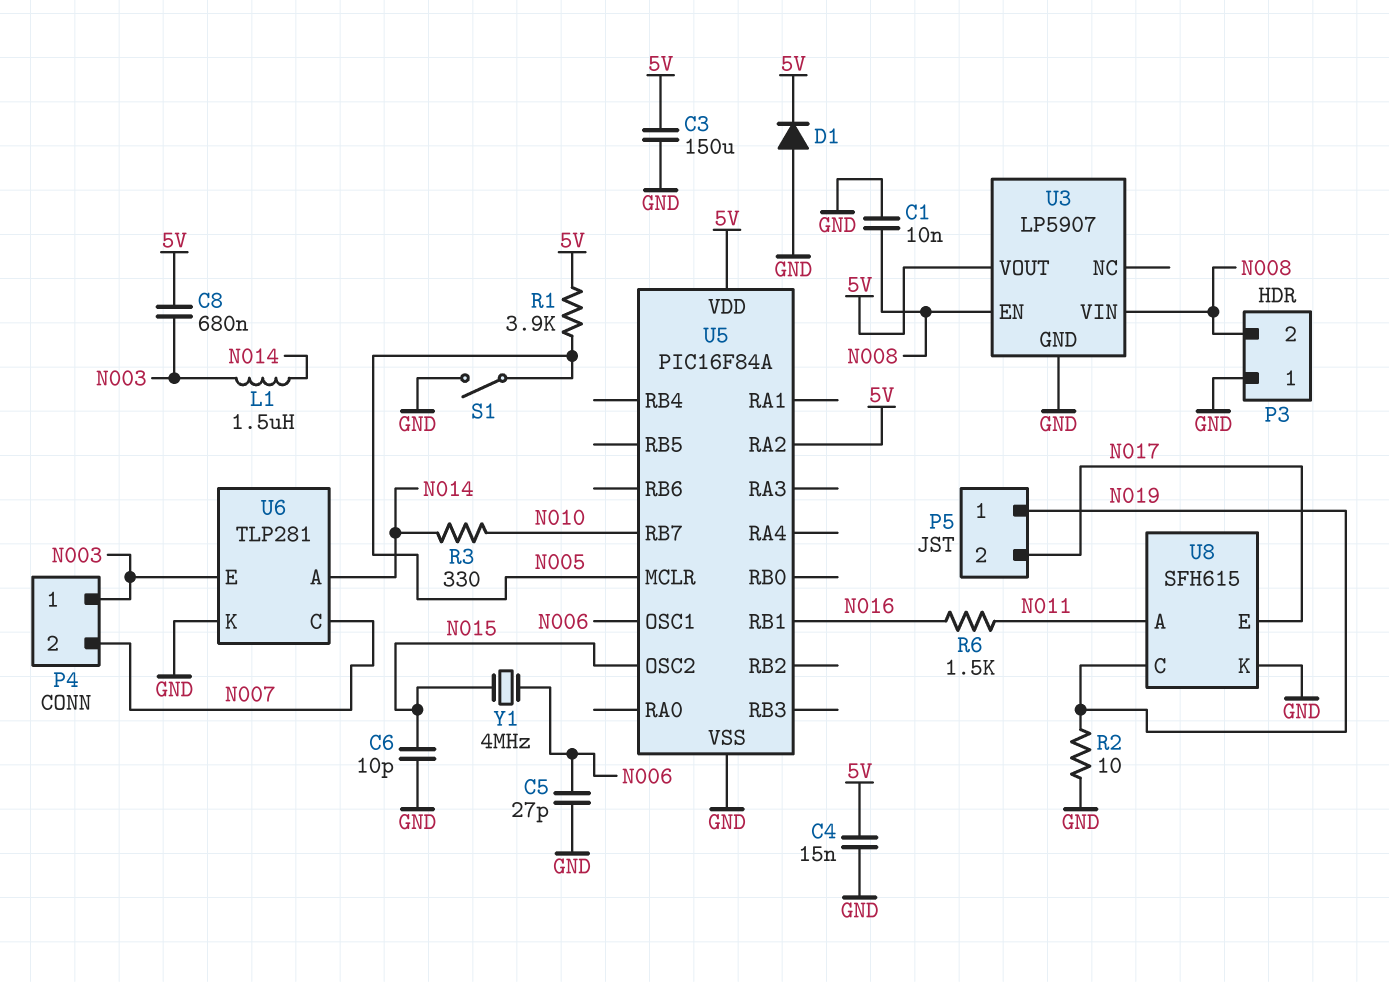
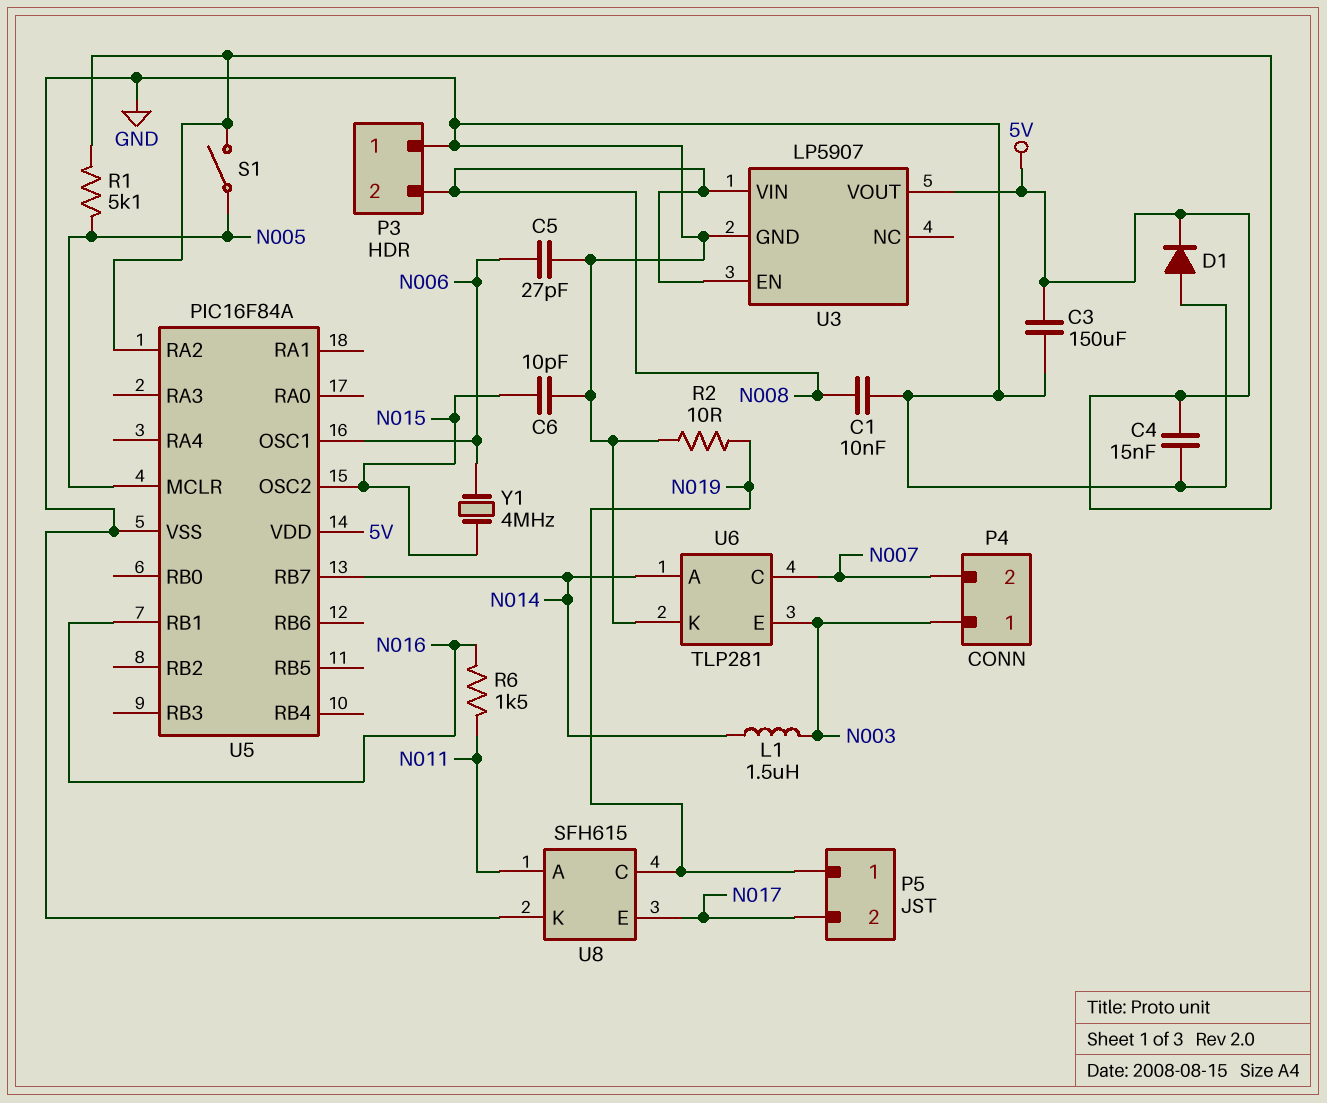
C8: 680nF (5V, N003) -> none
R1: 3.9k (5V, N005) -> 5.1k (5V, N005)
R3: 330 (N010, N014) -> none
S1: switch (GND, N005) -> switch (5V, N005)
U5 pin RB7: N010 -> N014

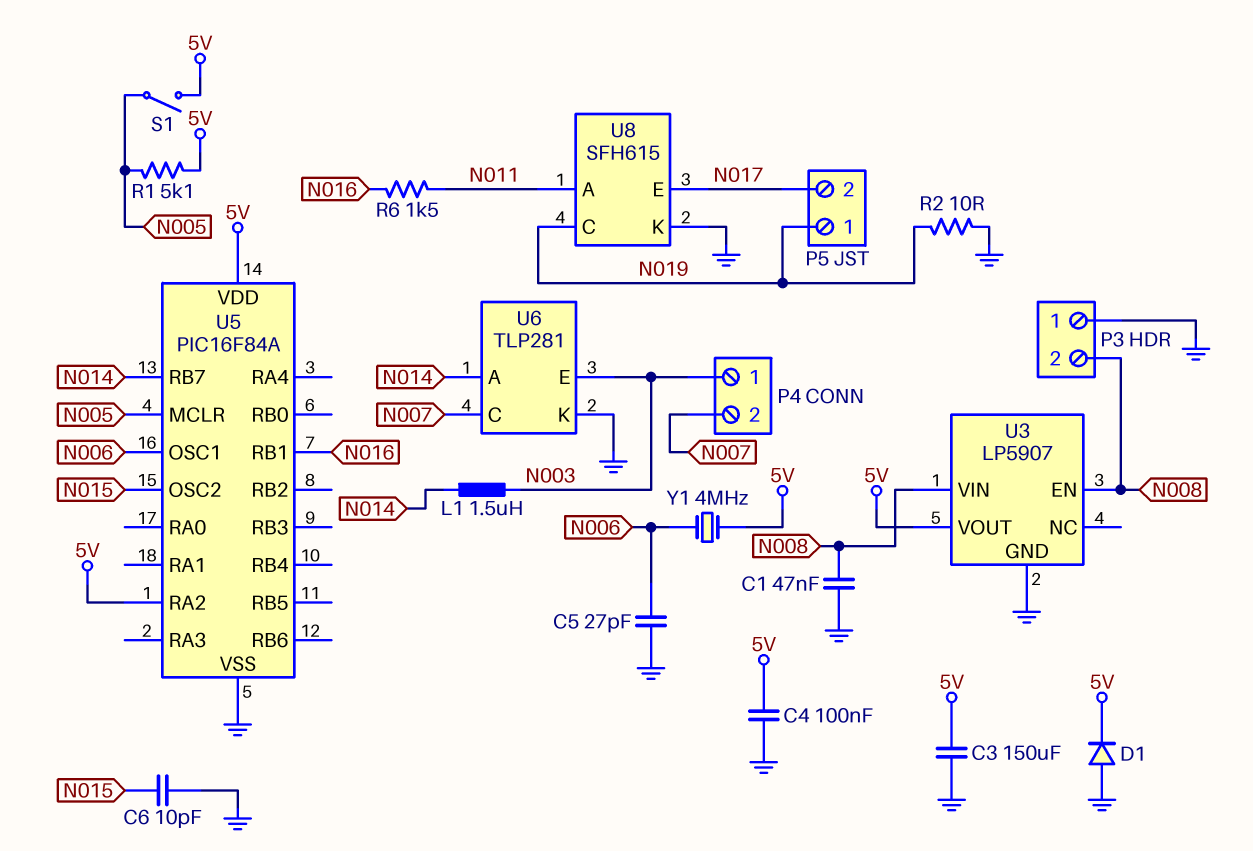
C1: 10nF (GND, N008) -> 47nF (GND, N008)
C4: 15nF (5V, GND) -> 100nF (5V, GND)
Y1: 4MHz (N006, N015) -> 4MHz (5V, N006)

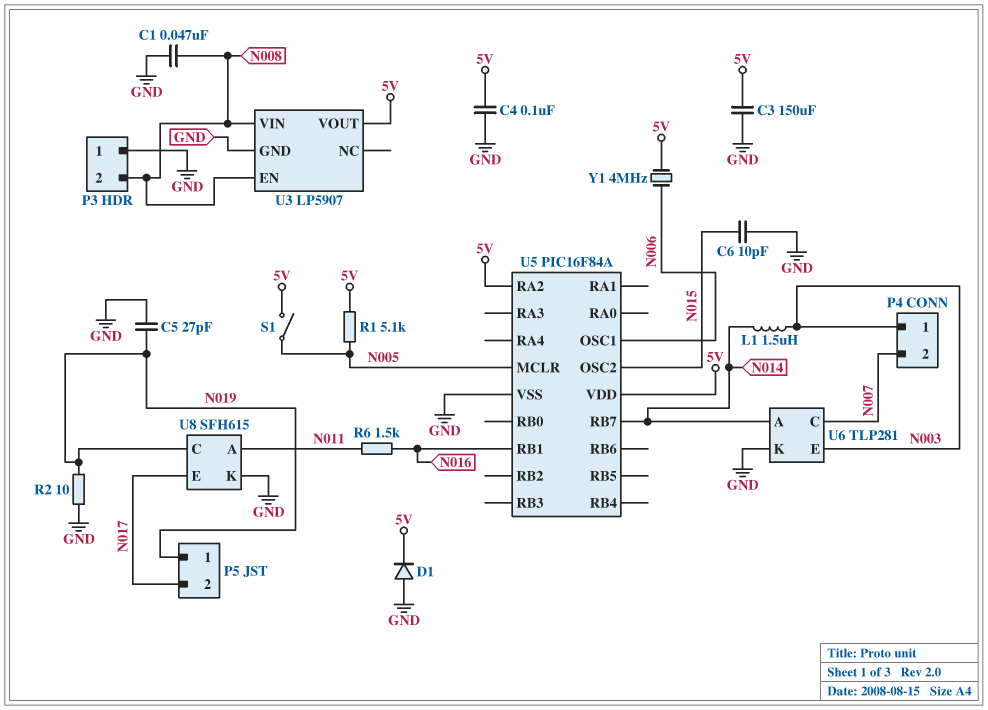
C5: 27pF (GND, N006) -> 27pF (GND, N019)

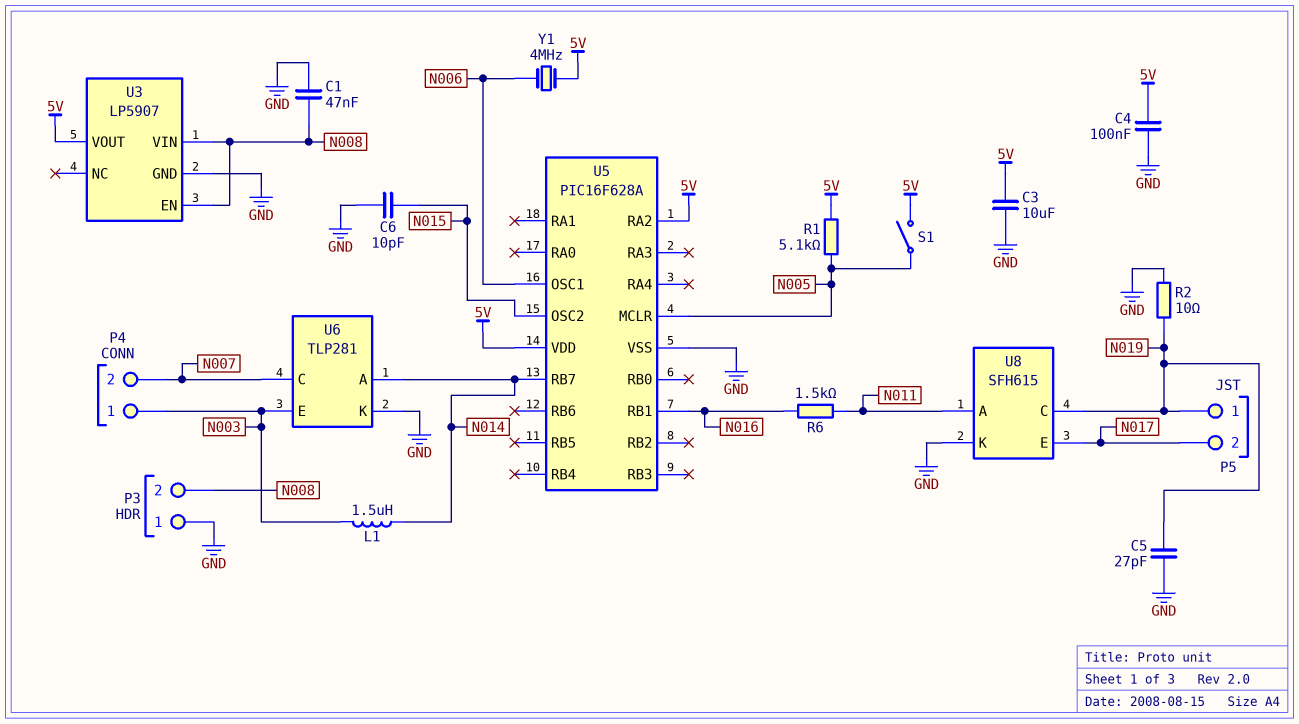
C3: 150uF (5V, GND) -> 10uF (5V, GND)
D1: diode (A GND, K 5V) -> none
U5: PIC16F84A -> PIC16F628A

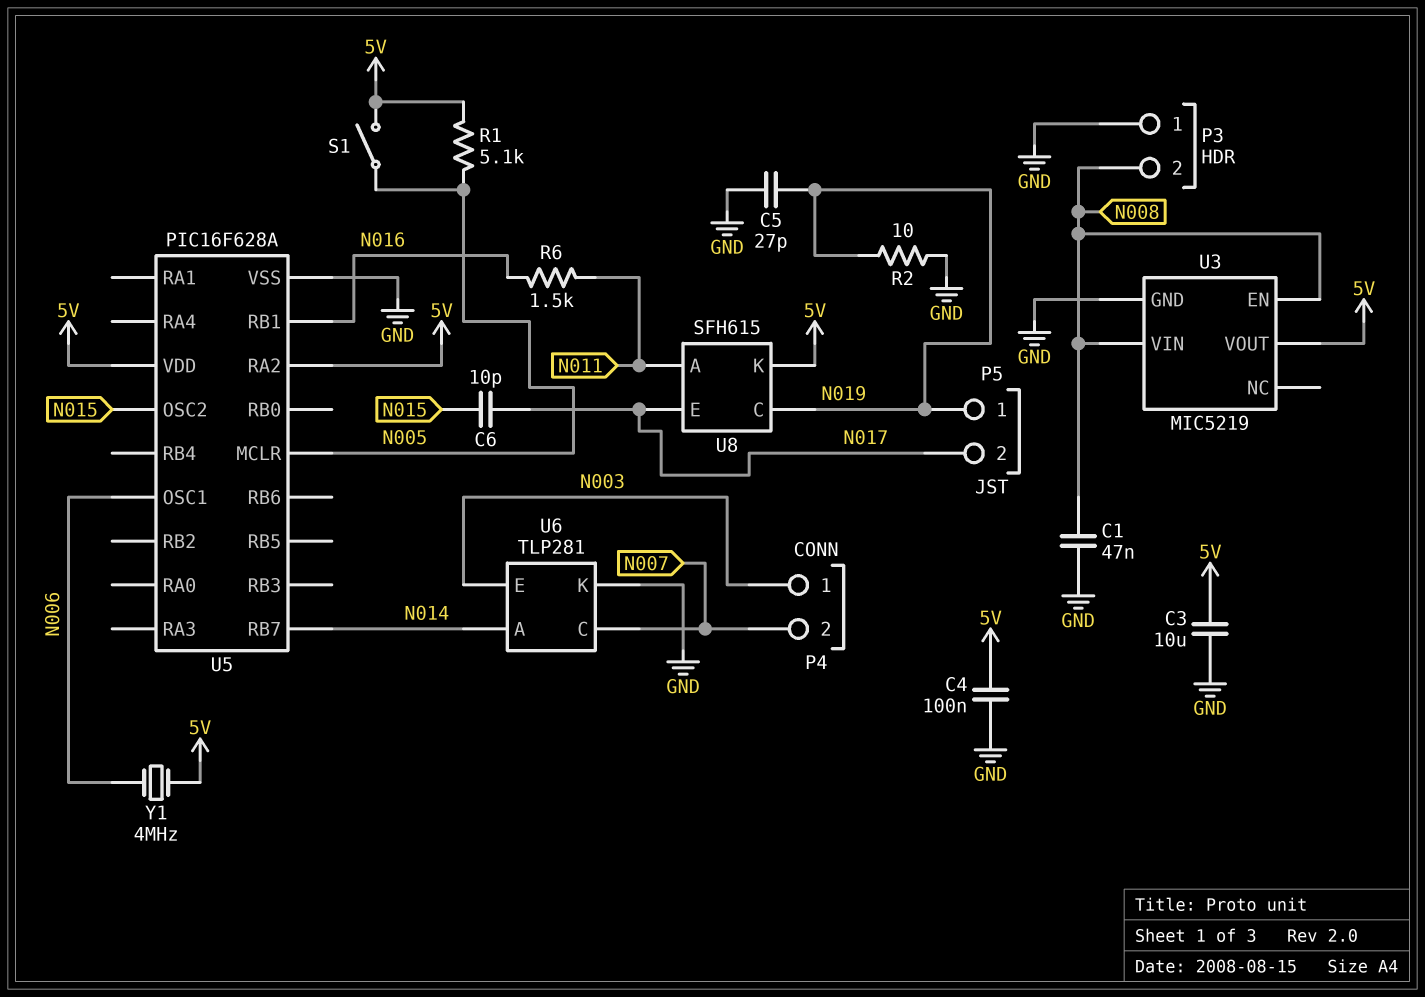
C6: 10pF (GND, N015) -> 10pF (N015, N017)
L1: 1.5uH (N003, N014) -> none
U3: LP5907 -> MIC5219
U8 pin K: GND -> 5V

